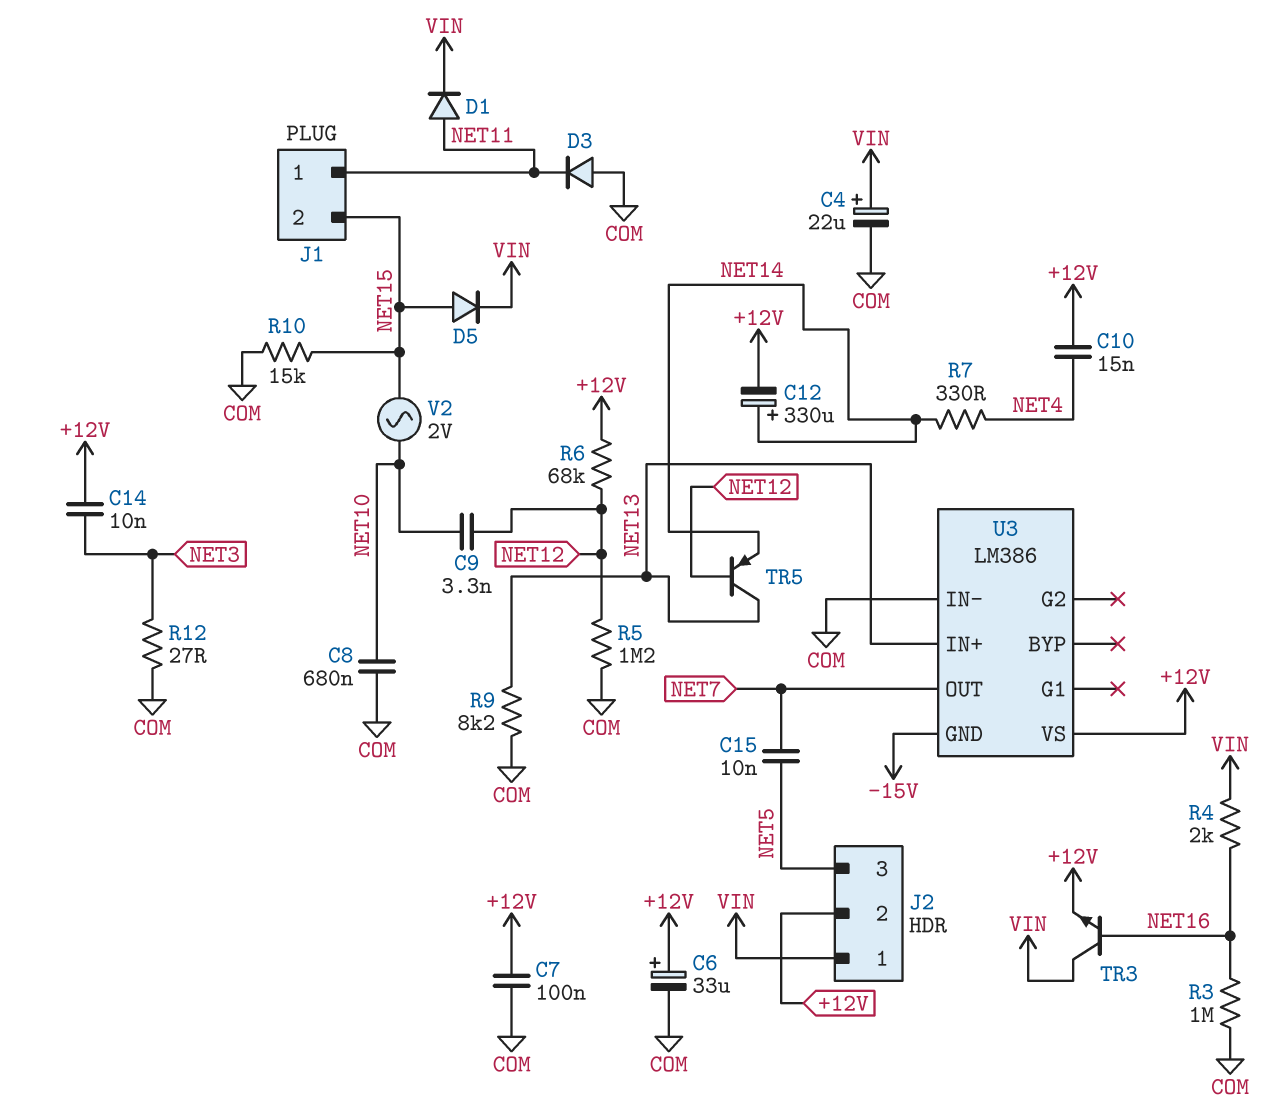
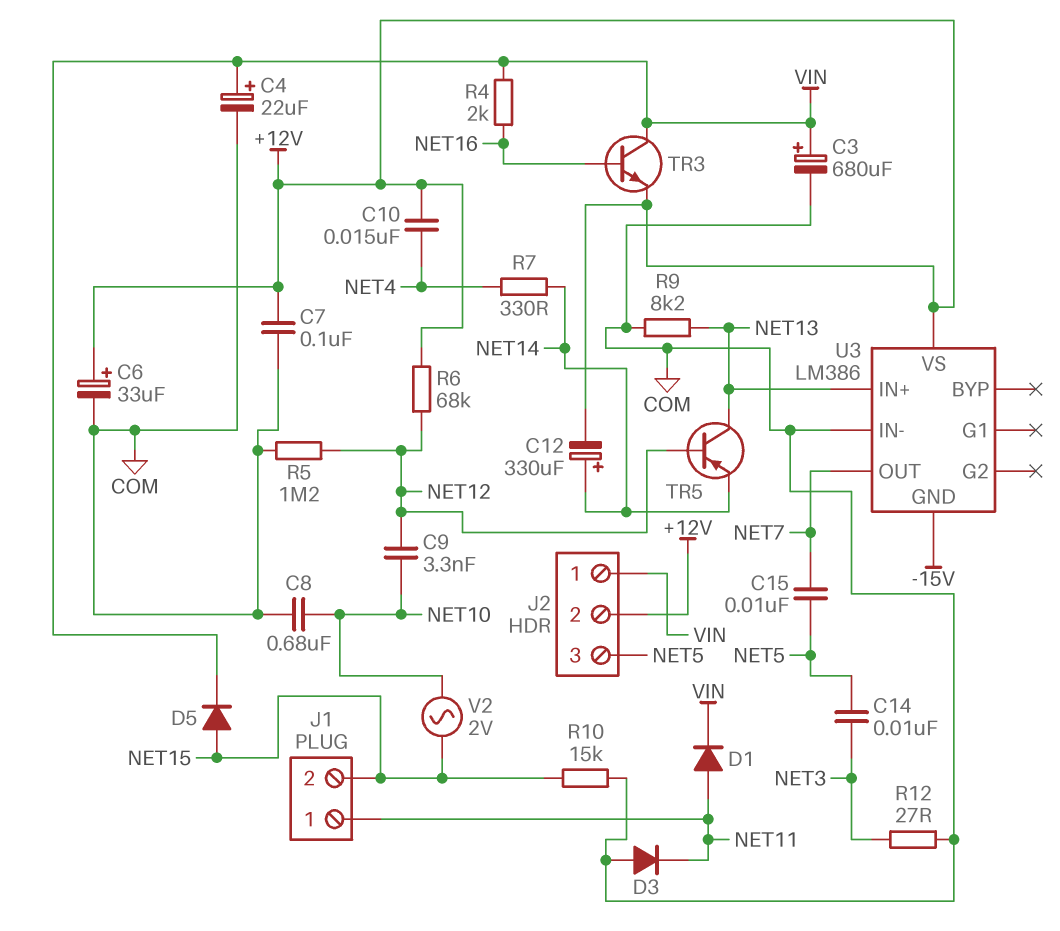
C3: none -> 680uF (plus VIN, minus COM)
C14: 10nF (+12V, NET3) -> 10nF (NET3, NET5)
R3: 1M (COM, NET16) -> none

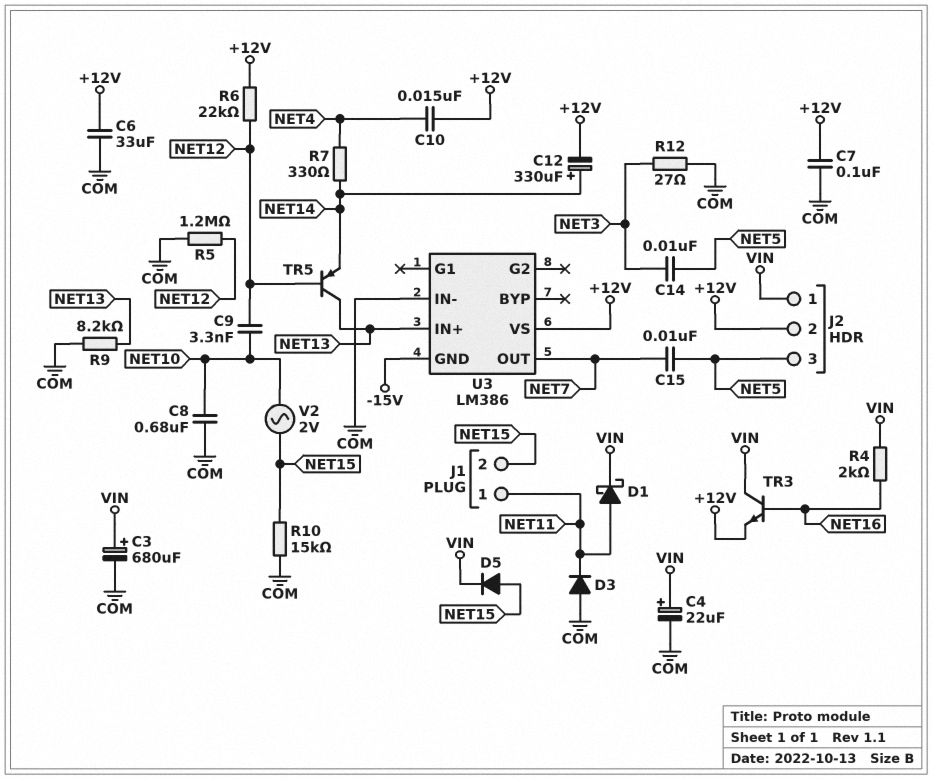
C6: 33uF (plus +12V, minus COM) -> 33uF (+12V, COM)
D1: diode (A NET11, K VIN) -> schottky (A NET11, K VIN)
R6: 68k (+12V, NET12) -> 22k (+12V, NET12)

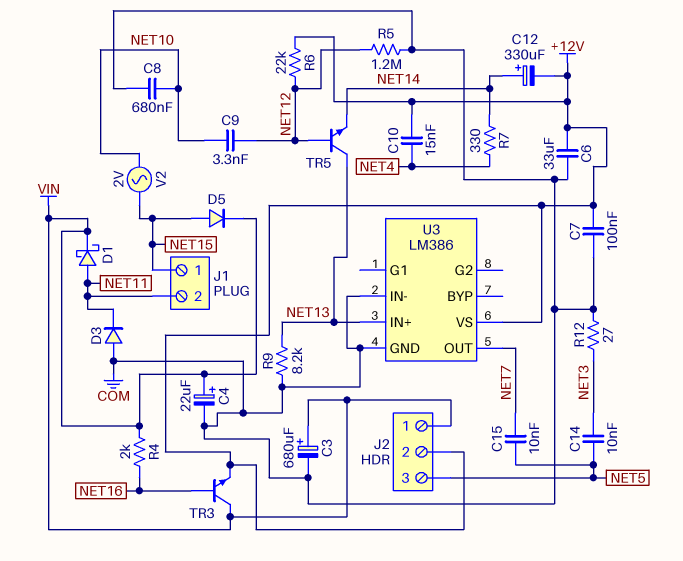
J1 pin 1: NET11 -> NET15
J1 pin 2: NET15 -> NET11
R10: 15k (COM, NET15) -> none
TR5: PNP (B NET12, C NET13, E NET14) -> NPN (B NET12, C NET13, E NET14)
U3 pin GND: -15V -> COM

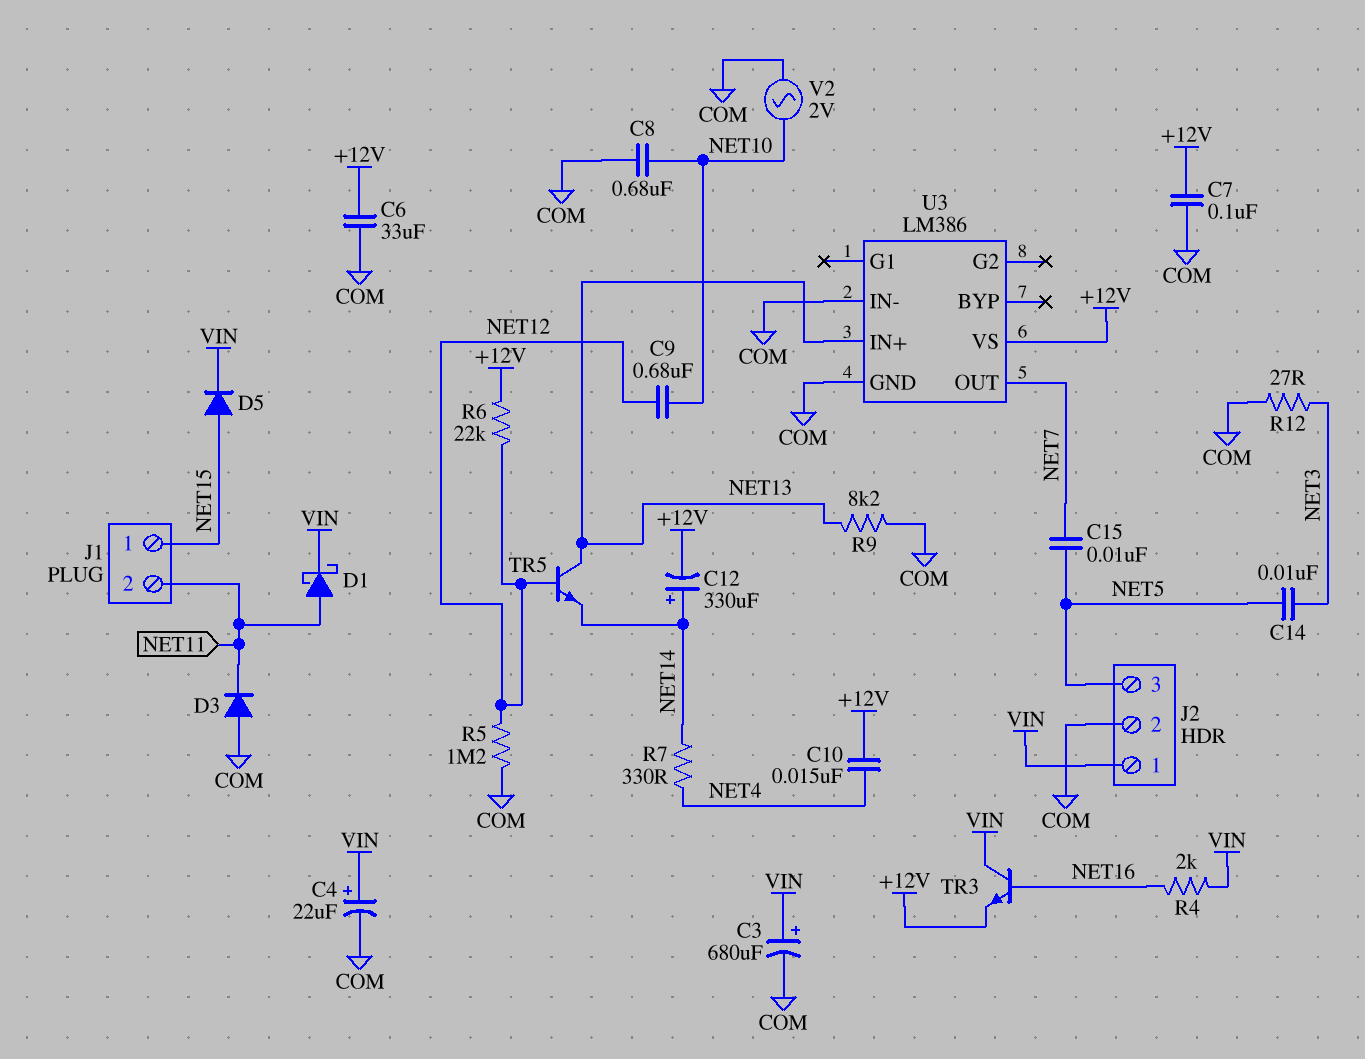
C9: 3.3nF (NET10, NET12) -> 680nF (NET10, NET12)
J2 pin 2: +12V -> COM
V2: AC 2V (NET10, NET15) -> AC 2V (COM, NET10)

